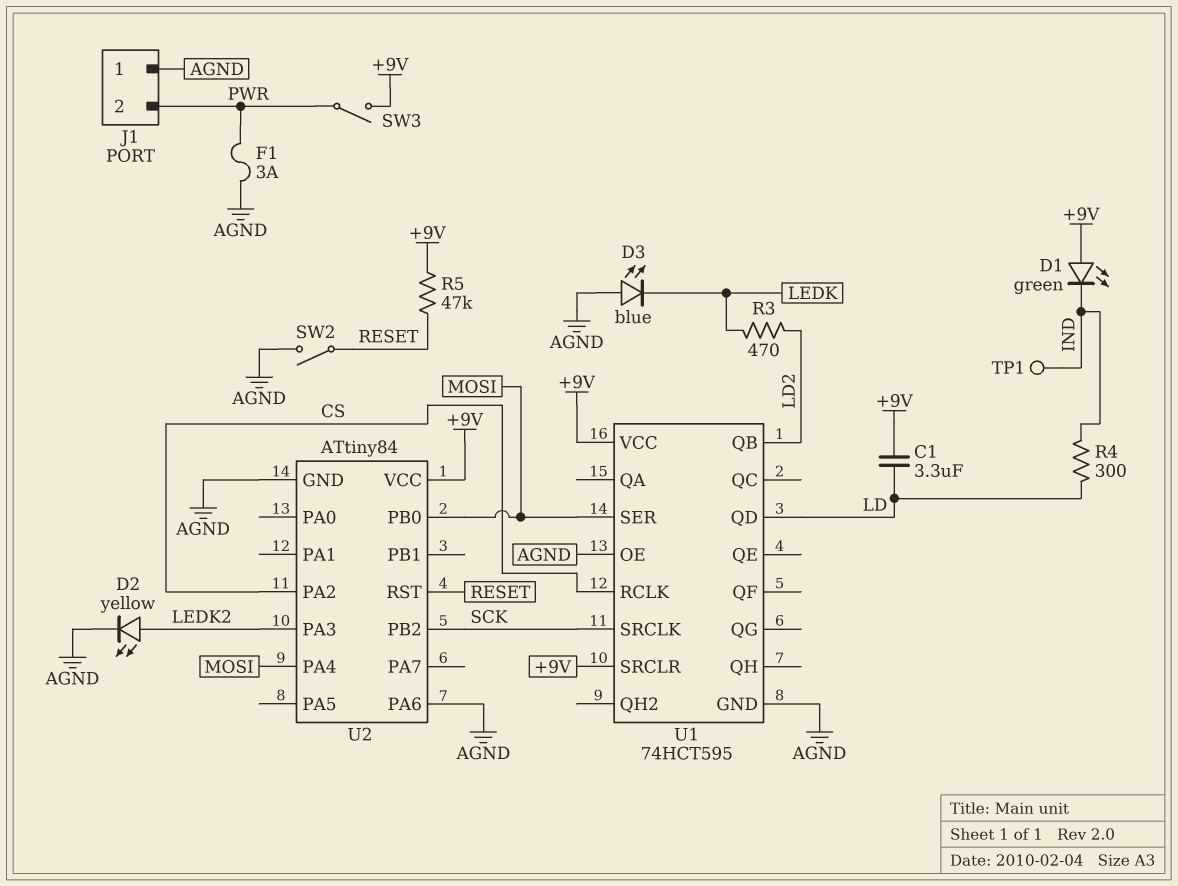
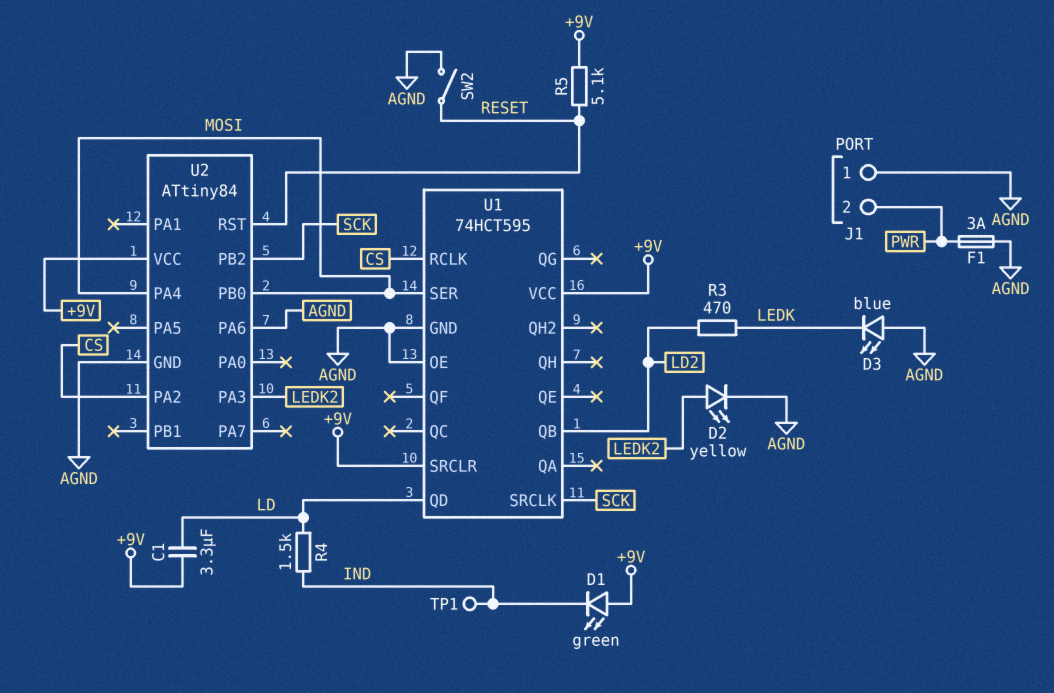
R4: 300 (IND, LD) -> 1.5k (IND, LD)
R5: 47k (+9V, RESET) -> 5.1k (+9V, RESET)
SW3: switch (+9V, PWR) -> none

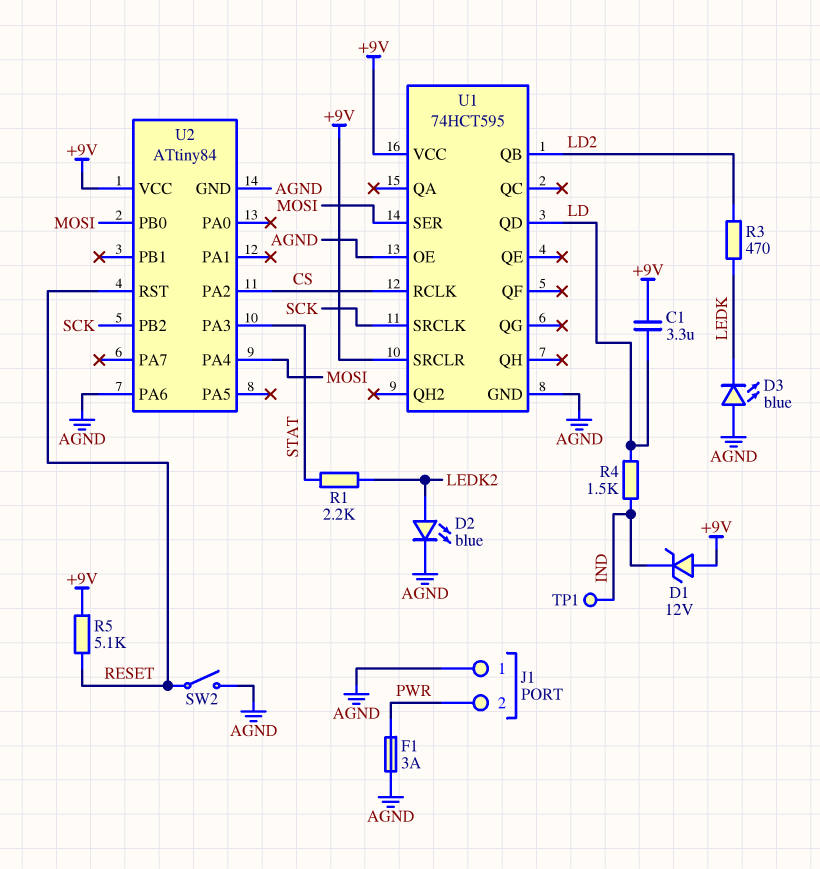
D1: LED green (A +9V, K IND) -> zener 12V (A +9V, K IND)
D2: LED yellow (A LEDK2, K AGND) -> LED blue (A LEDK2, K AGND)
R1: none -> 2.2k (LEDK2, STAT)
U2 pin PA3: LEDK2 -> STAT

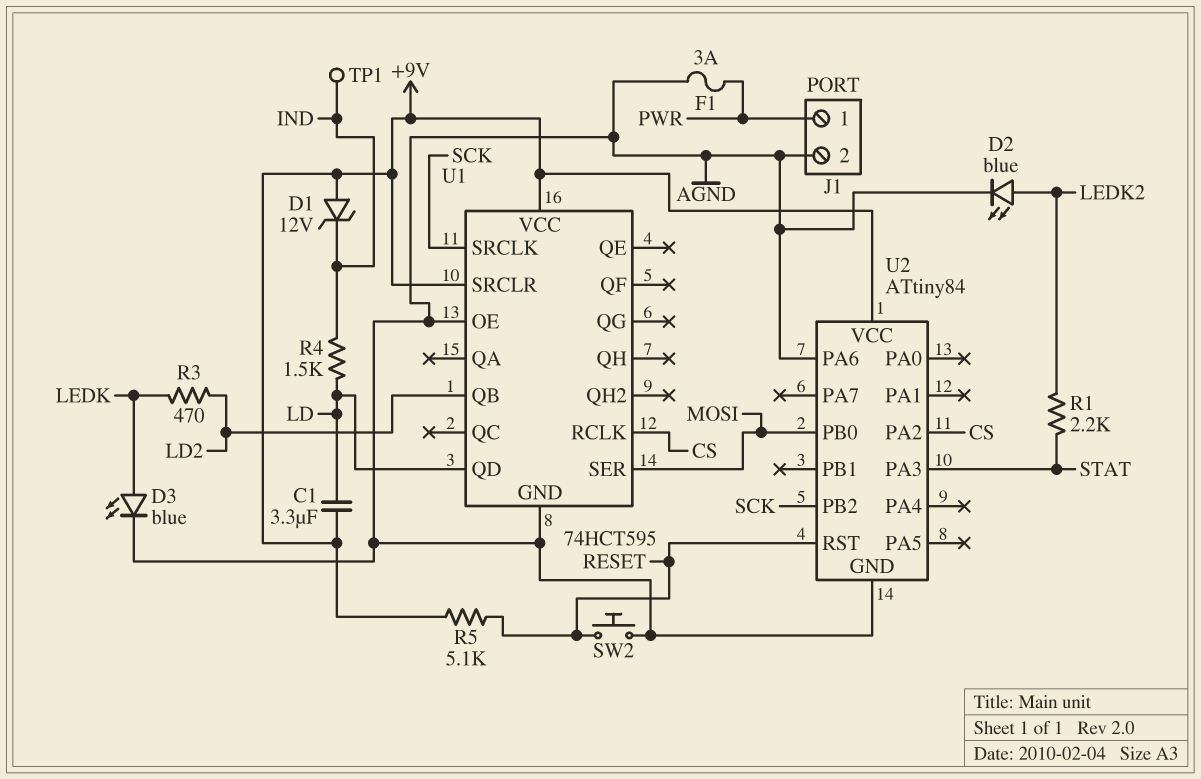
D3: LED blue (A AGND, K LEDK) -> LED blue (A LEDK, K AGND)
J1 pin 1: AGND -> PWR
J1 pin 2: PWR -> AGND
SW2: switch (AGND, RESET) -> button (AGND, RESET)
U2 pin PA4: MOSI -> none

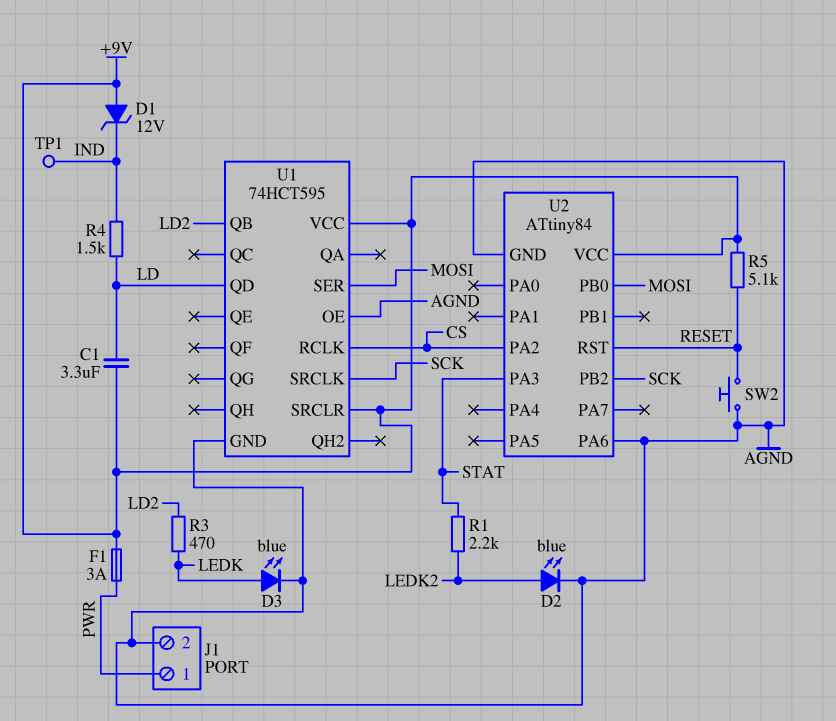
F1: 3A (AGND, PWR) -> 3A (+9V, PWR)

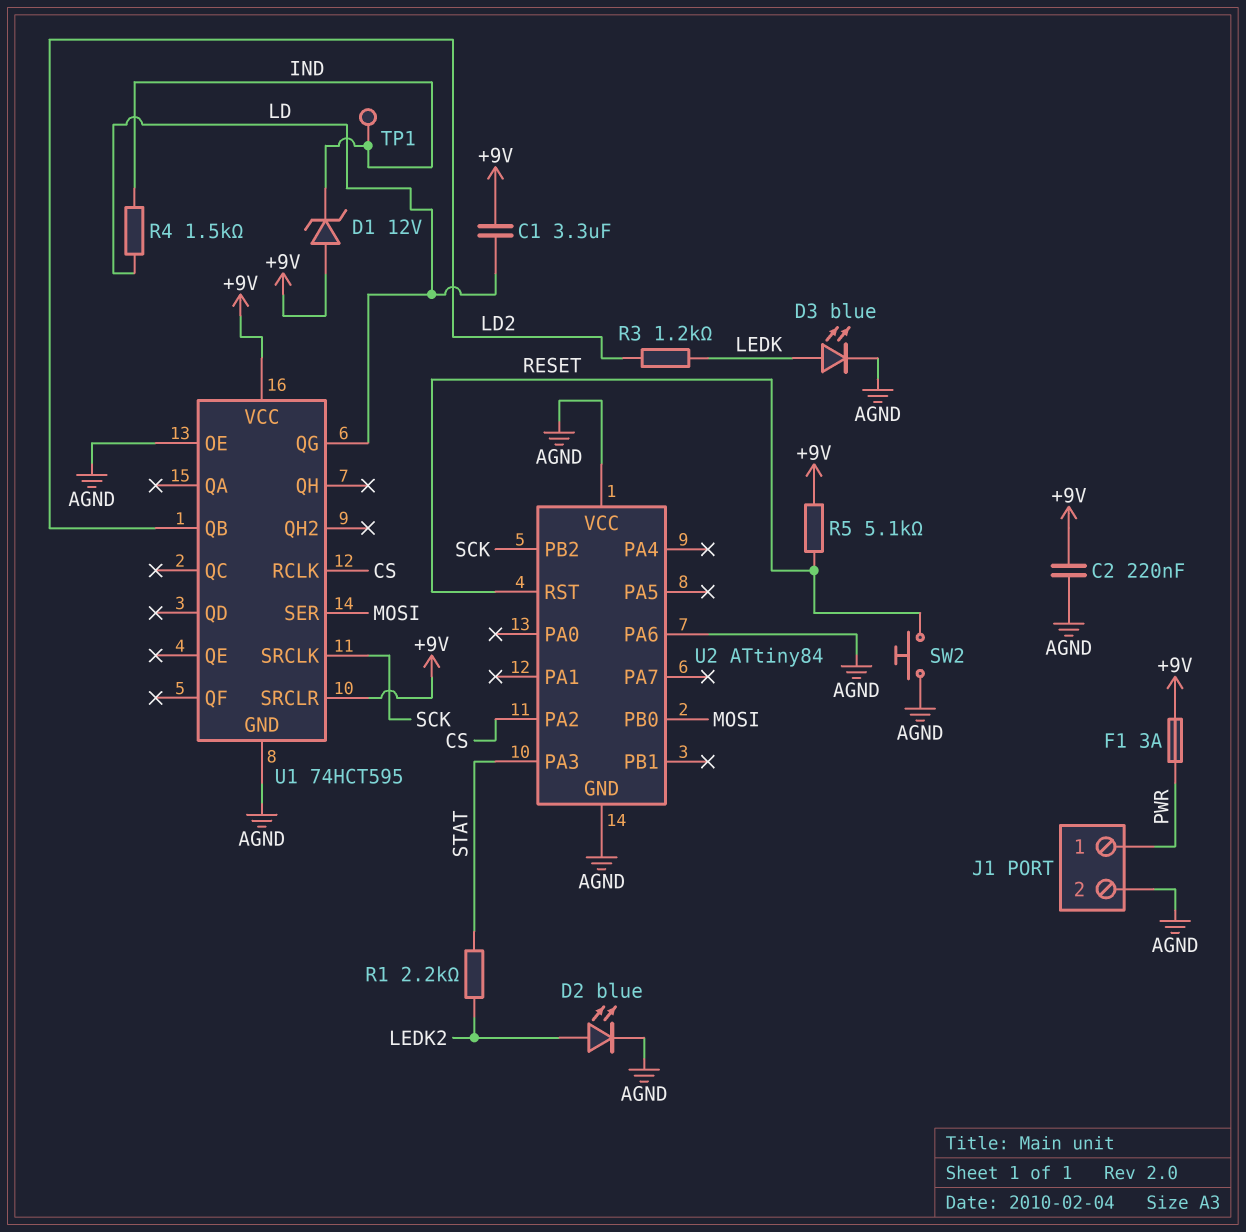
C2: none -> 220nF (+9V, AGND)
R3: 470 (LD2, LEDK) -> 1.2k (LD2, LEDK)
U1 pin QD: LD -> none
U1 pin QG: none -> LD
U2 pin VCC: +9V -> AGND

